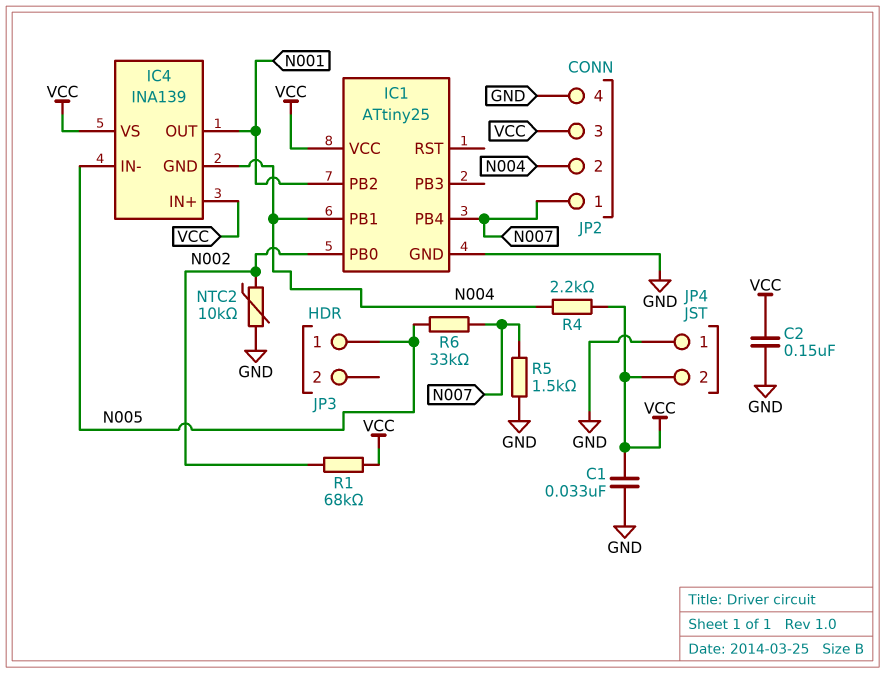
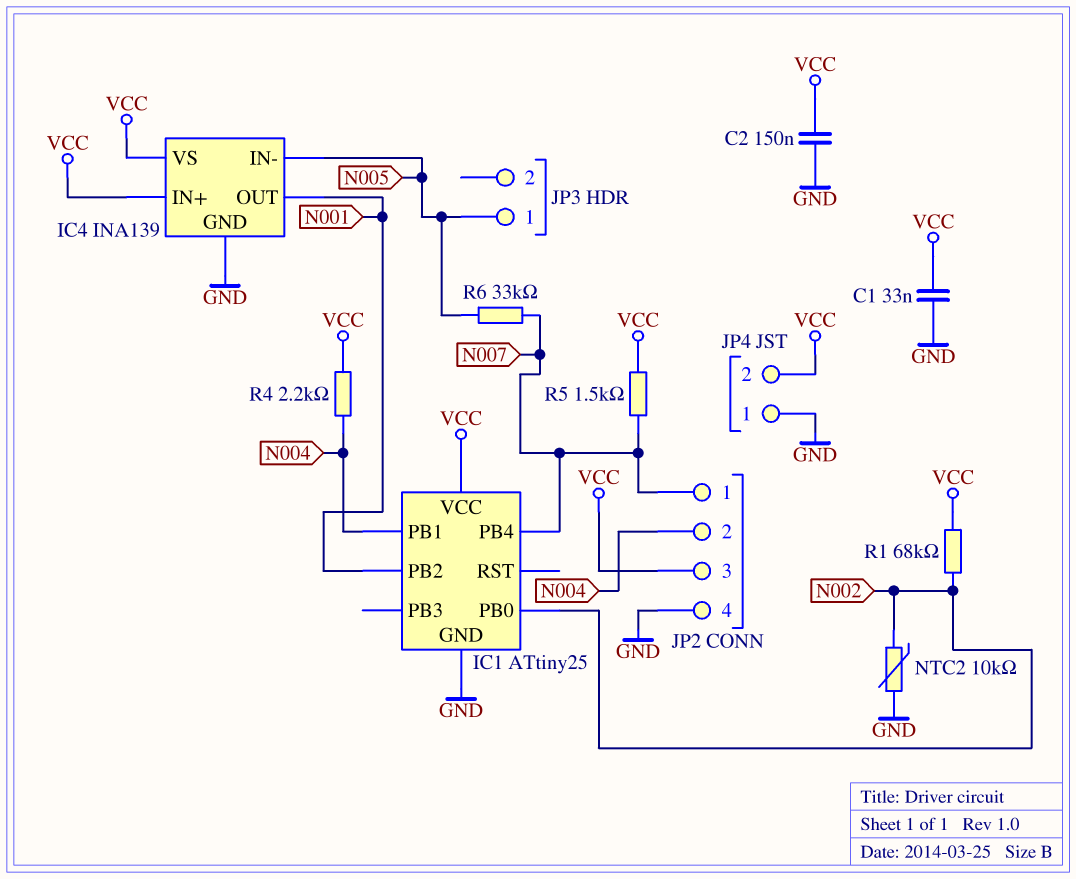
IC4 pin GND: N004 -> GND
R5: 1.5k (GND, N007) -> 1.5k (N007, VCC)

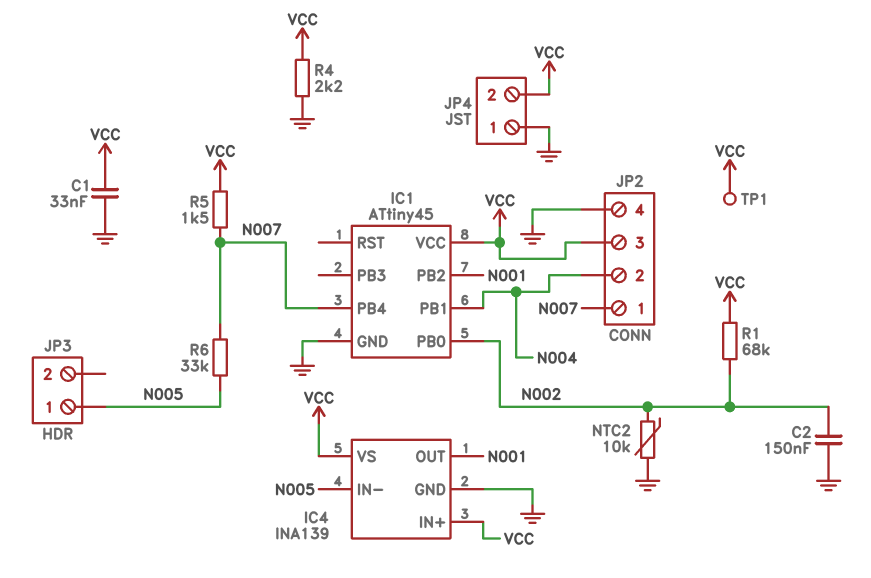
C2: 150nF (GND, VCC) -> 150nF (GND, N002)
IC1: ATtiny25 -> ATtiny45
R4: 2.2k (N004, VCC) -> 2.2k (GND, VCC)
TP1: none -> test point (VCC)

